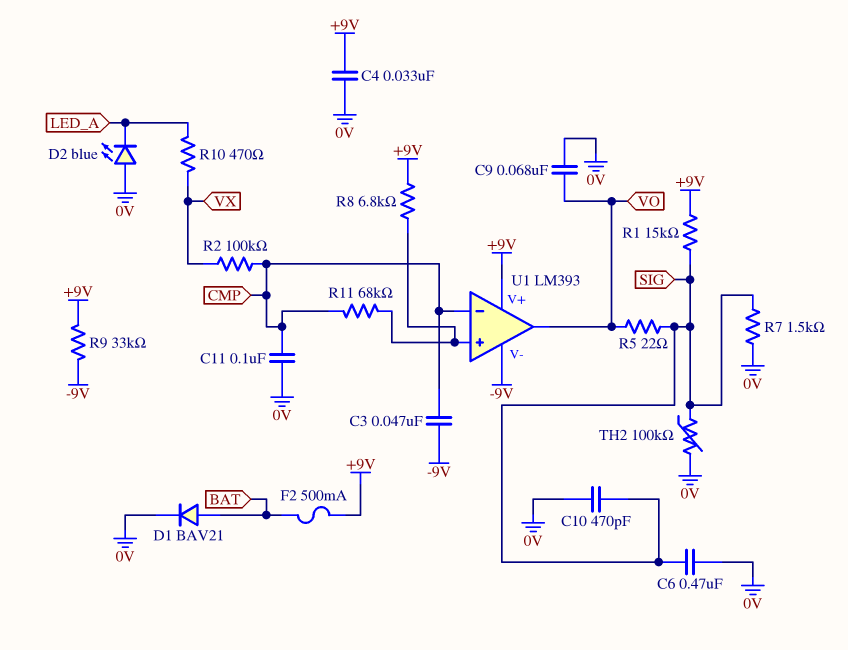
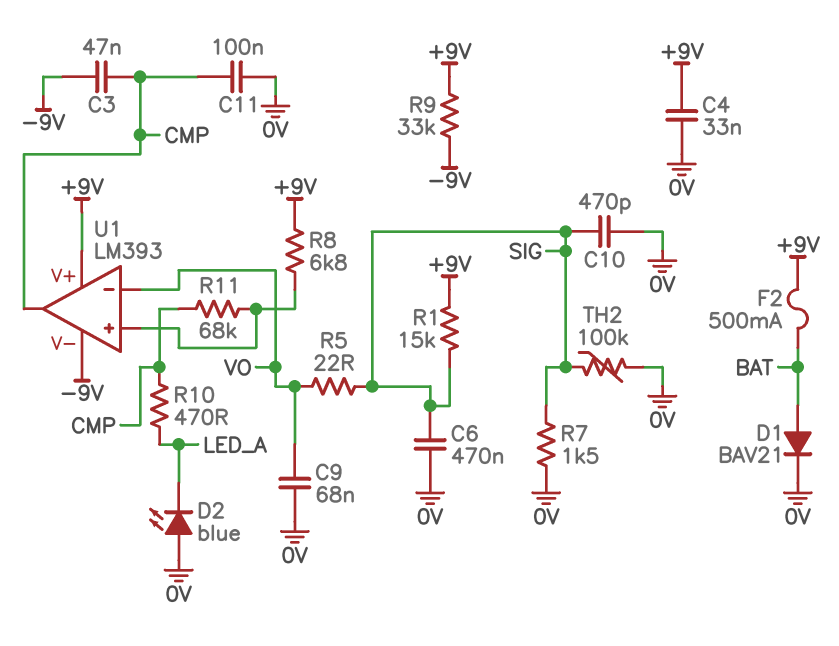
R2: 100k (CMP, VX) -> none
R10: 470 (LED_A, VX) -> 470 (CMP, LED_A)
U1 pin in-: CMP -> VO
U1 pin out: VO -> CMP

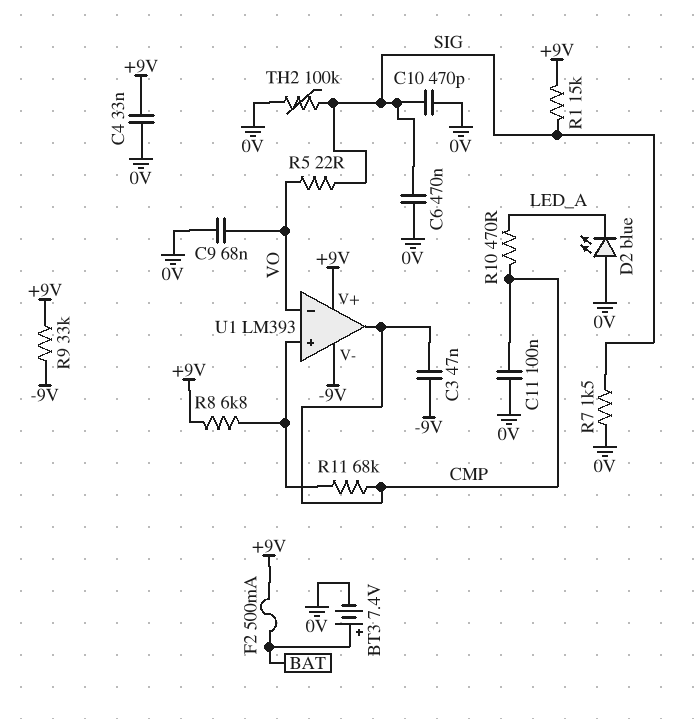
BT3: none -> 7.4V (plus BAT, minus 0V)
D1: diode BAV21 (A BAT, K 0V) -> none

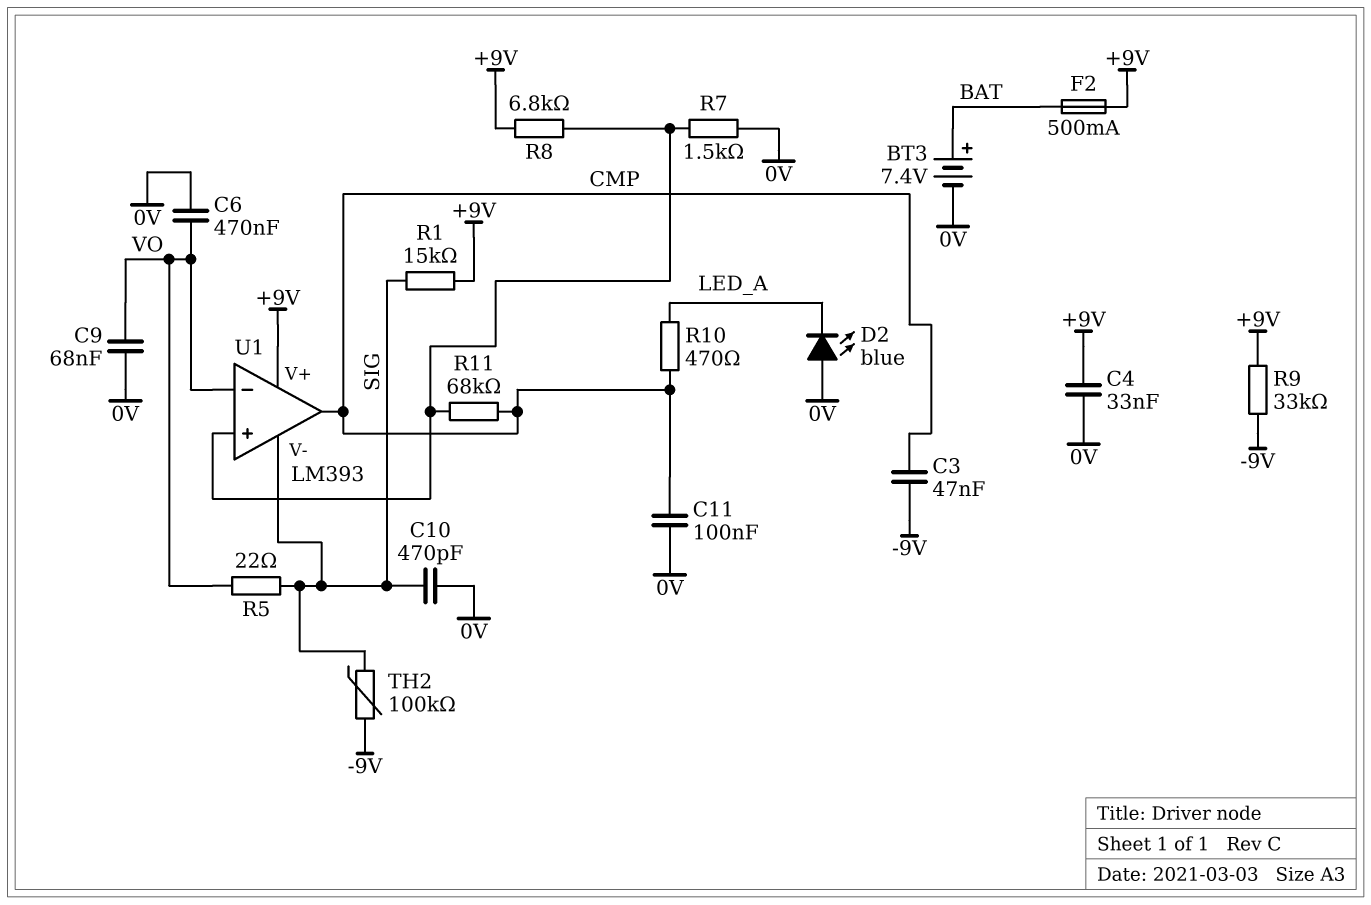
C6: 470nF (0V, SIG) -> 470nF (0V, VO)
R7: 1.5k (0V, SIG) -> 1.5k (0V, U1/in+)
TH2: 100k (0V, SIG) -> 100k (-9V, SIG)
U1 pin V-: -9V -> SIG

